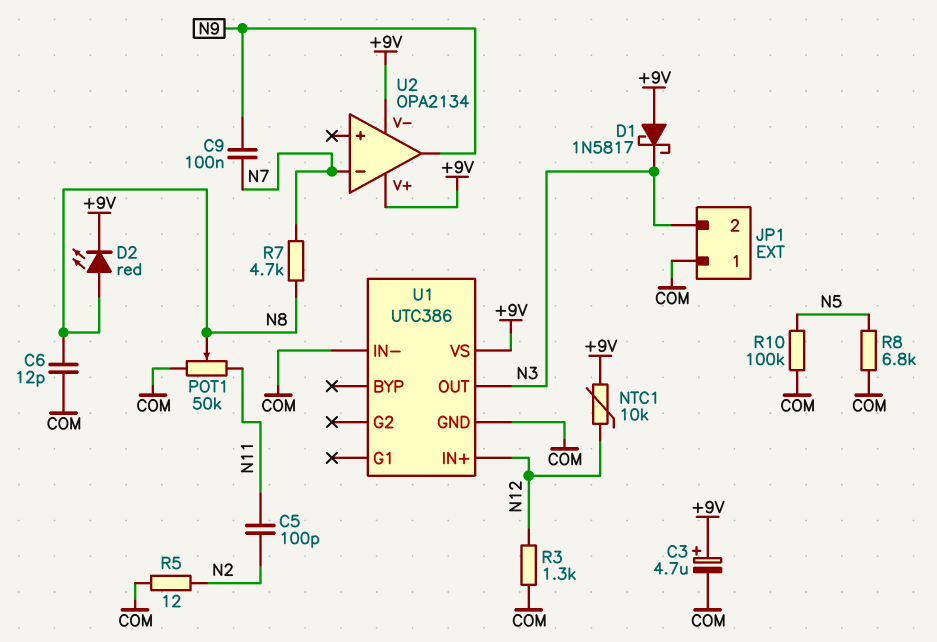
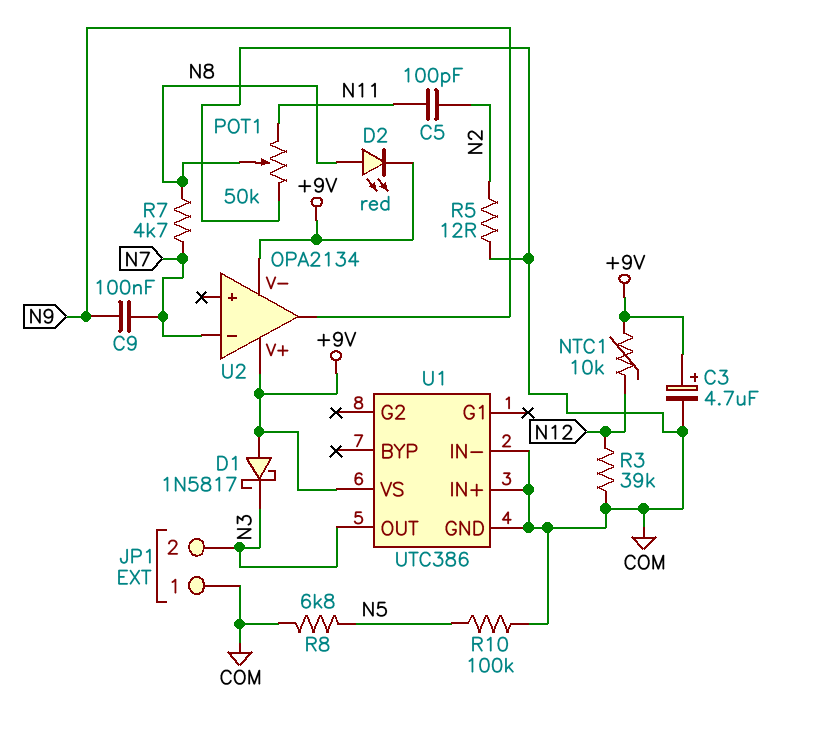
C6: 12pF (COM, N8) -> none
R3: 1.3k (COM, N12) -> 39k (COM, N12)
U1 pin IN+: N12 -> COM

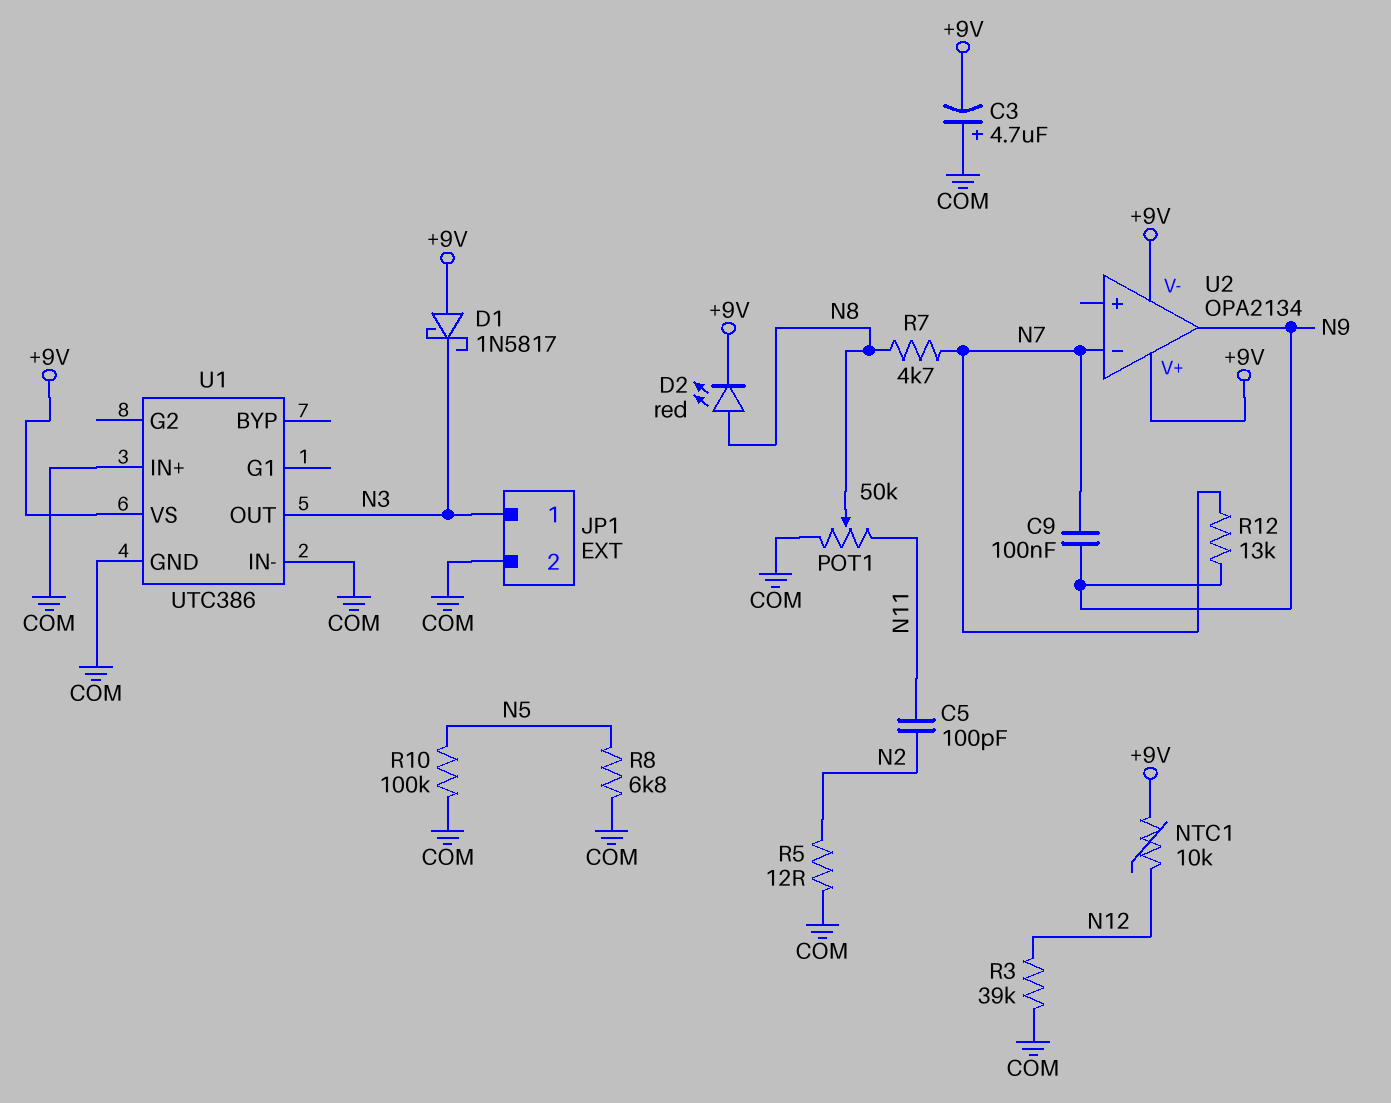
C3: 4.7uF (plus +9V, minus COM) -> 4.7uF (plus COM, minus +9V)
JP1 pin 1: COM -> N3
JP1 pin 2: N3 -> COM
R12: none -> 13k (N7, N9)

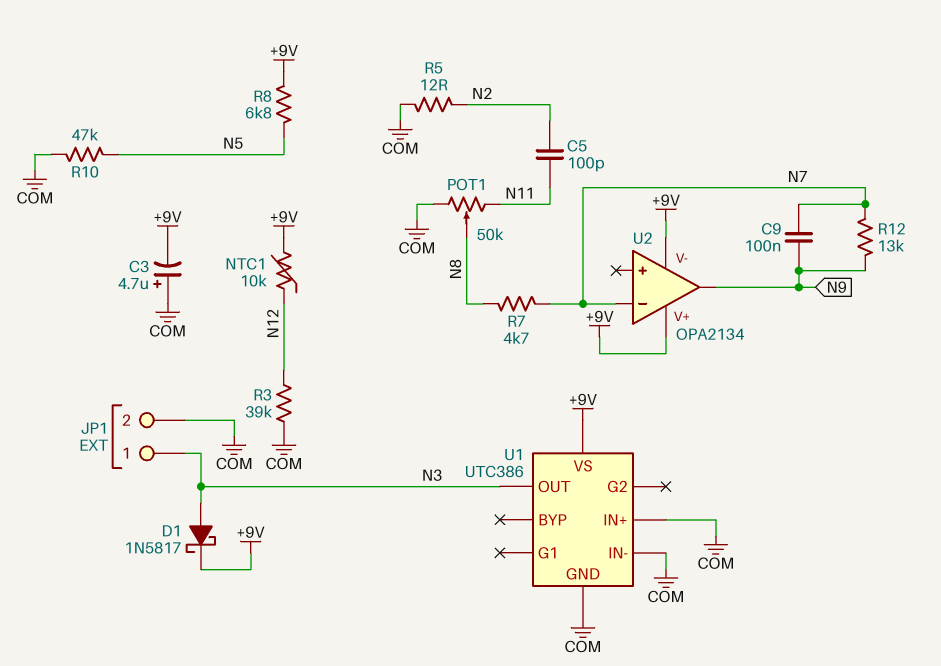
D1: schottky 1N5817 (A +9V, K N3) -> schottky 1N5817 (A N3, K +9V)
D2: LED red (A N8, K +9V) -> none
R8: 6.8k (COM, N5) -> 6.8k (+9V, N5)
R10: 100k (COM, N5) -> 47k (COM, N5)

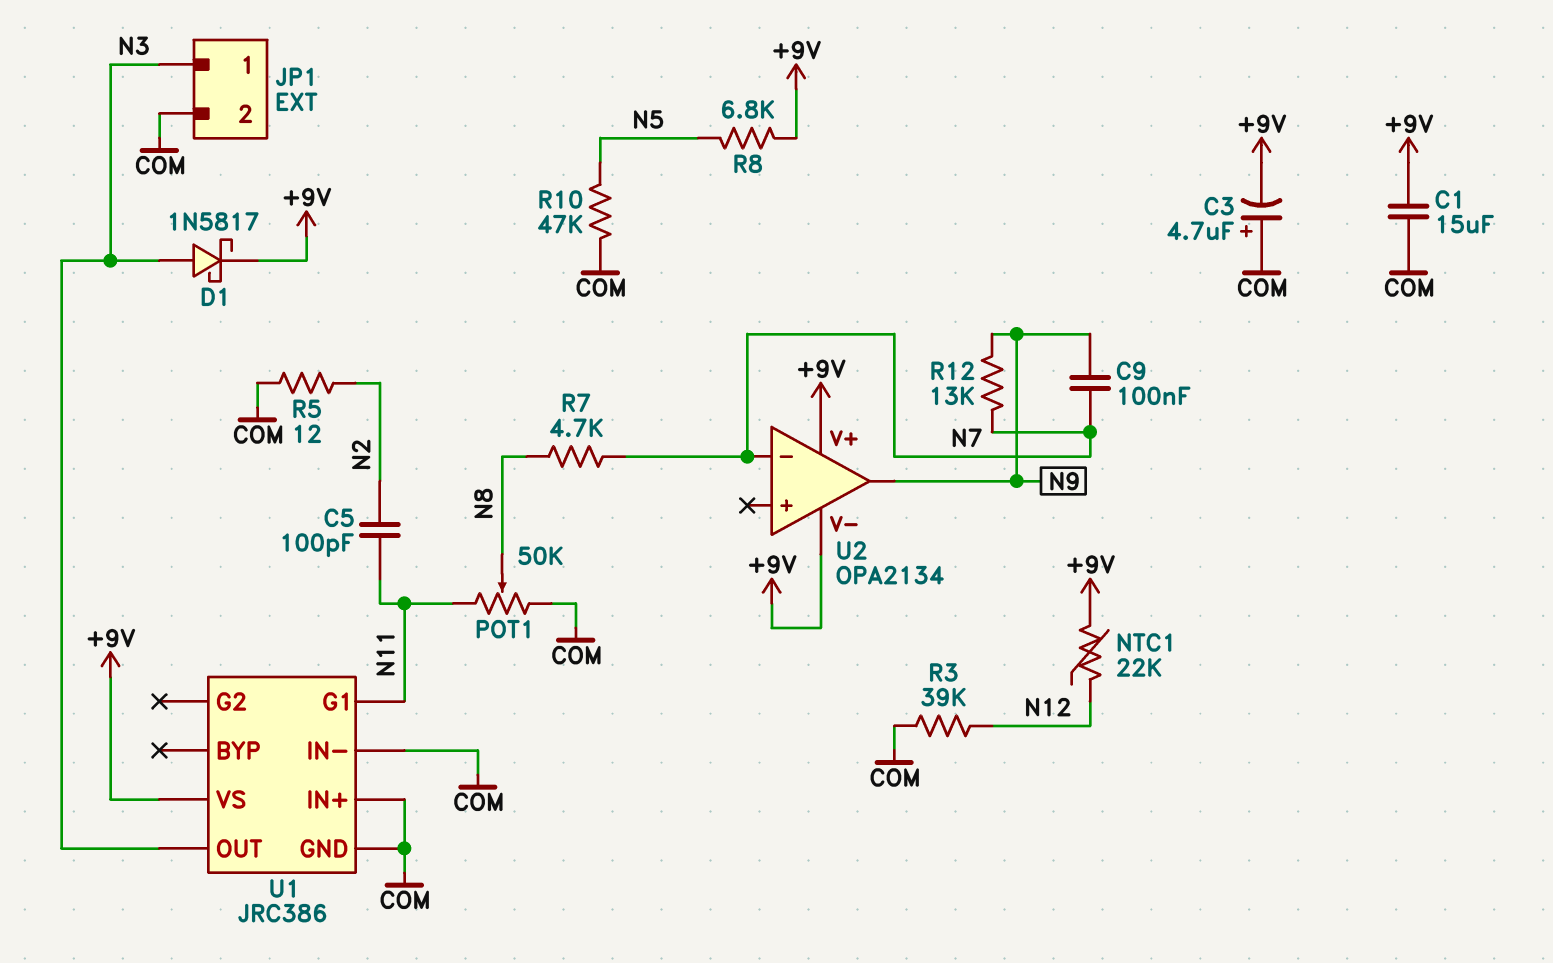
C1: none -> 15uF (+9V, COM)
NTC1: 10k (+9V, N12) -> 22k (+9V, N12)
U1: UTC386 -> JRC386
U1 pin G1: none -> N11

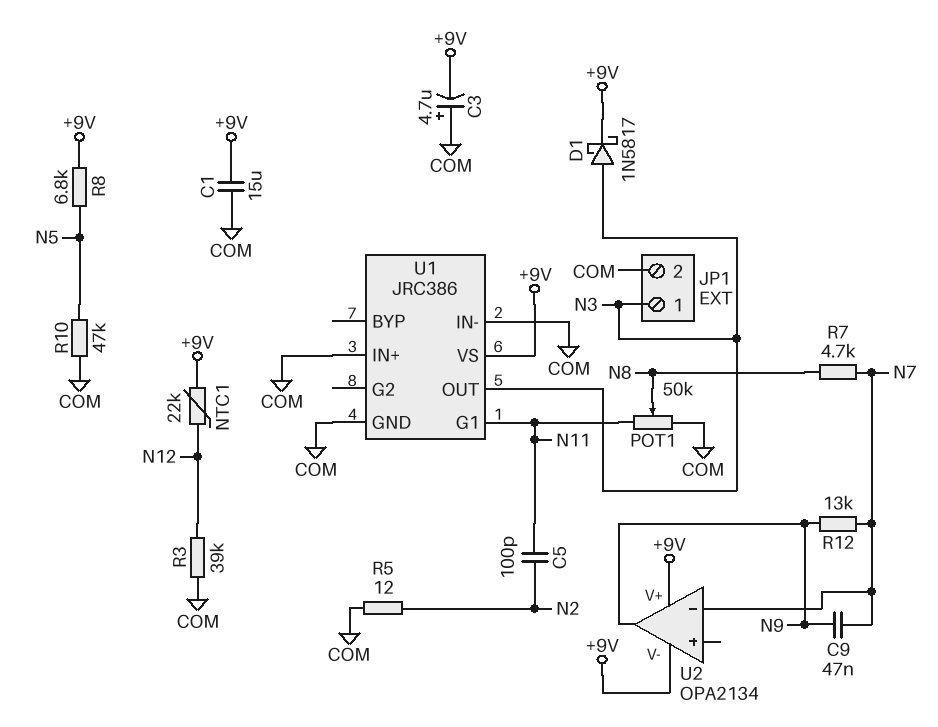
C9: 100nF (N7, N9) -> 47nF (N7, N9)

